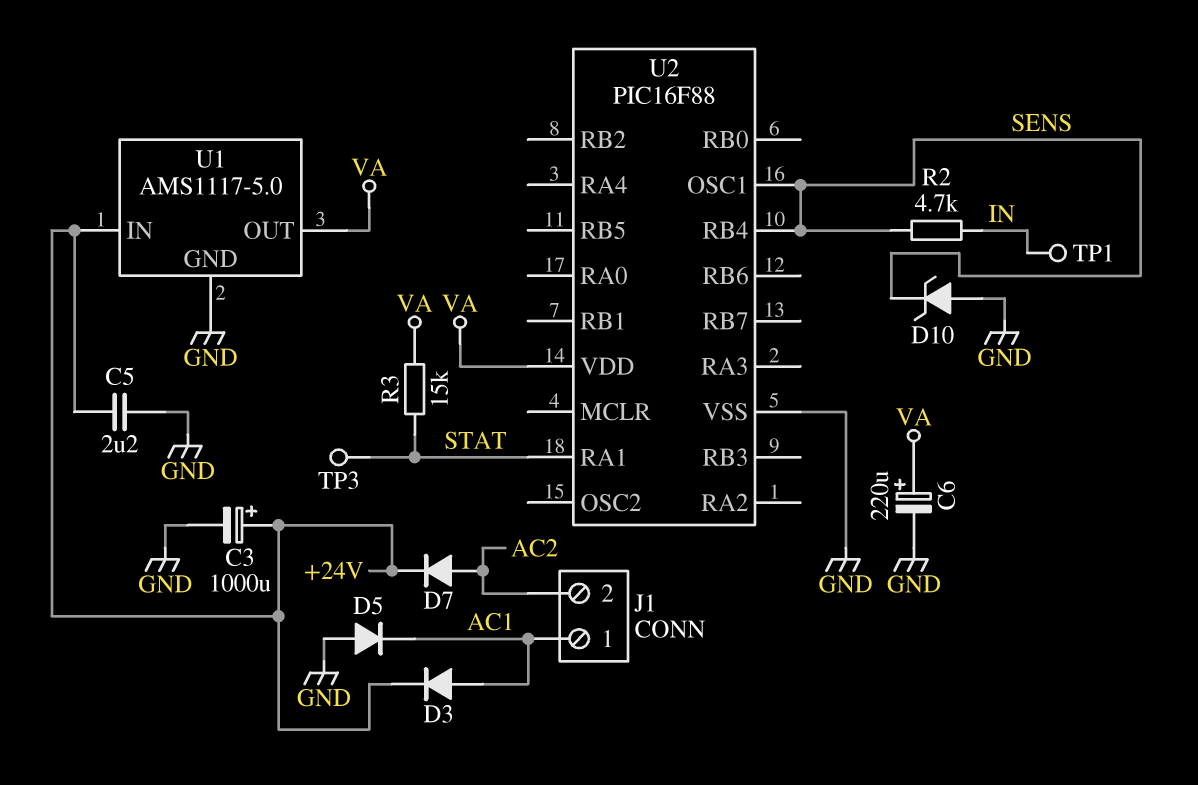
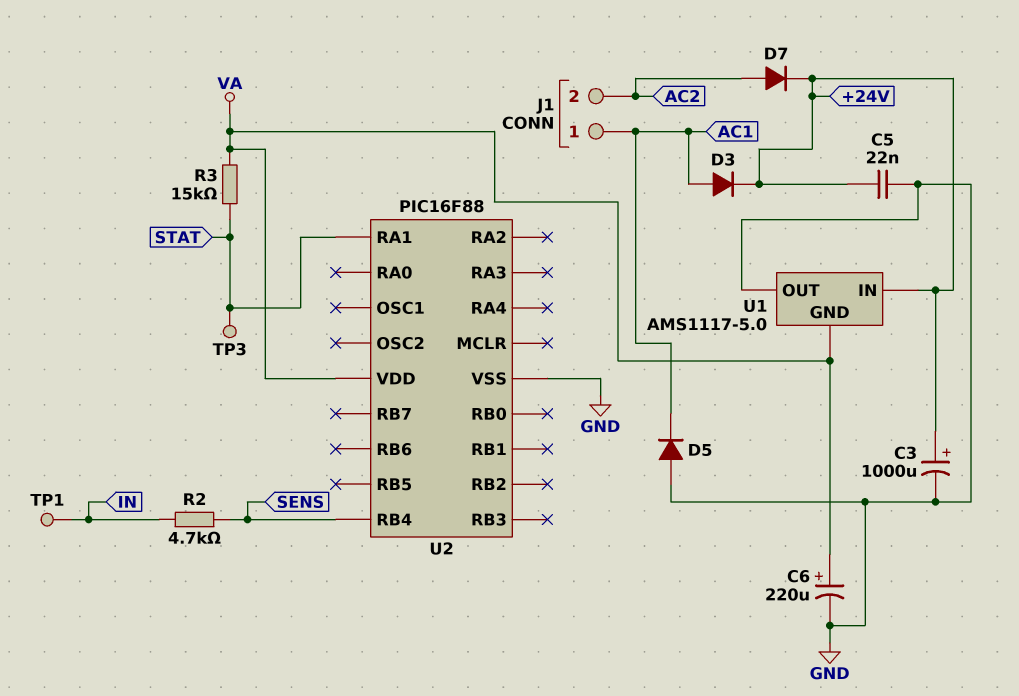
C5: 2.2uF (+24V, GND) -> 22nF (+24V, GND)
D10: zener (A GND, K SENS) -> none
U1 pin GND: GND -> VA
U1 pin OUT: VA -> GND
U2 pin OSC1: SENS -> none

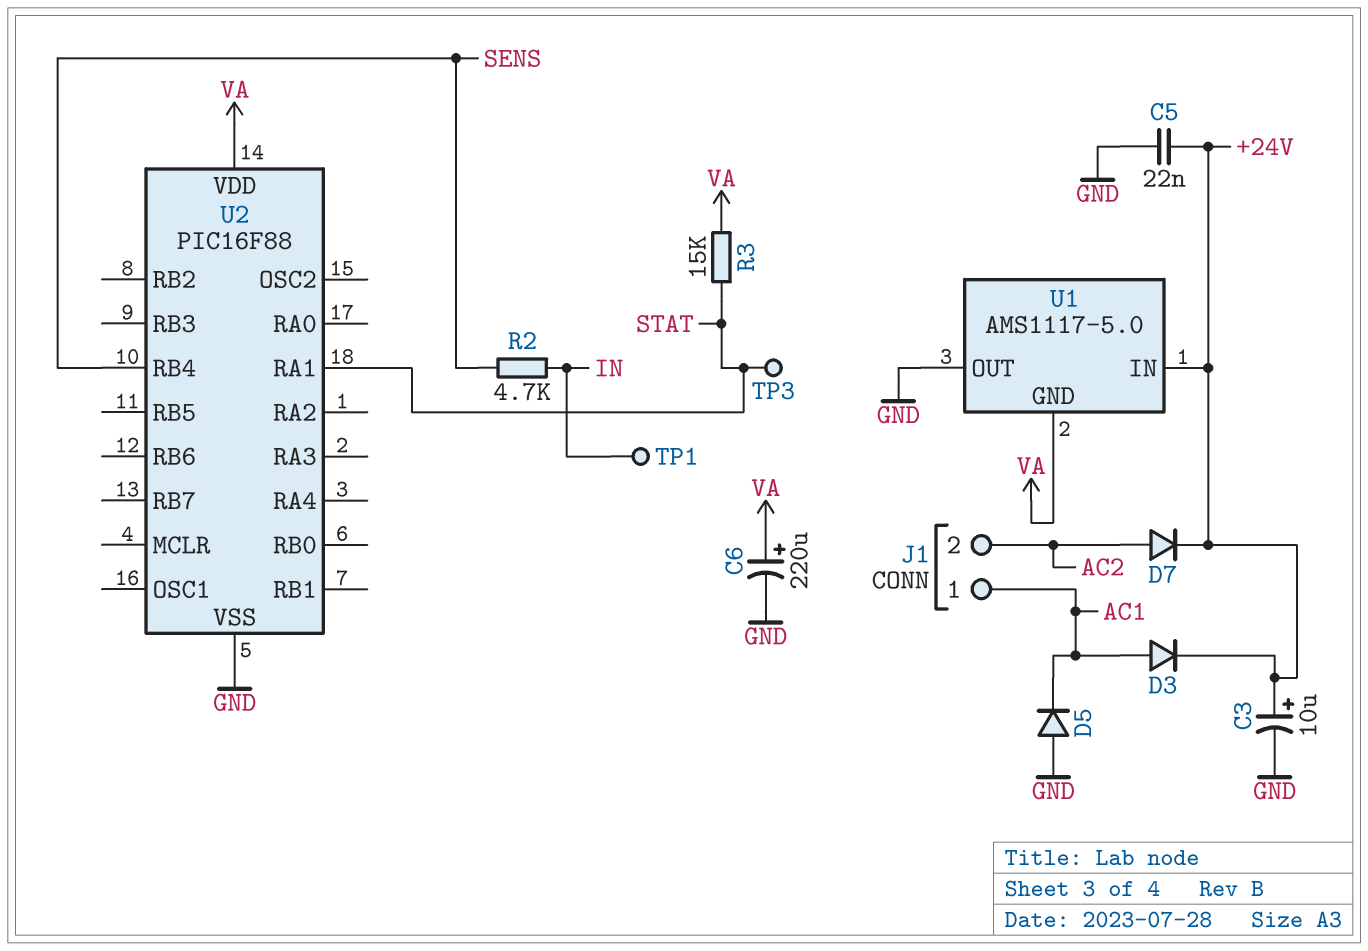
C3: 1000uF (plus +24V, minus GND) -> 10uF (plus +24V, minus GND)

